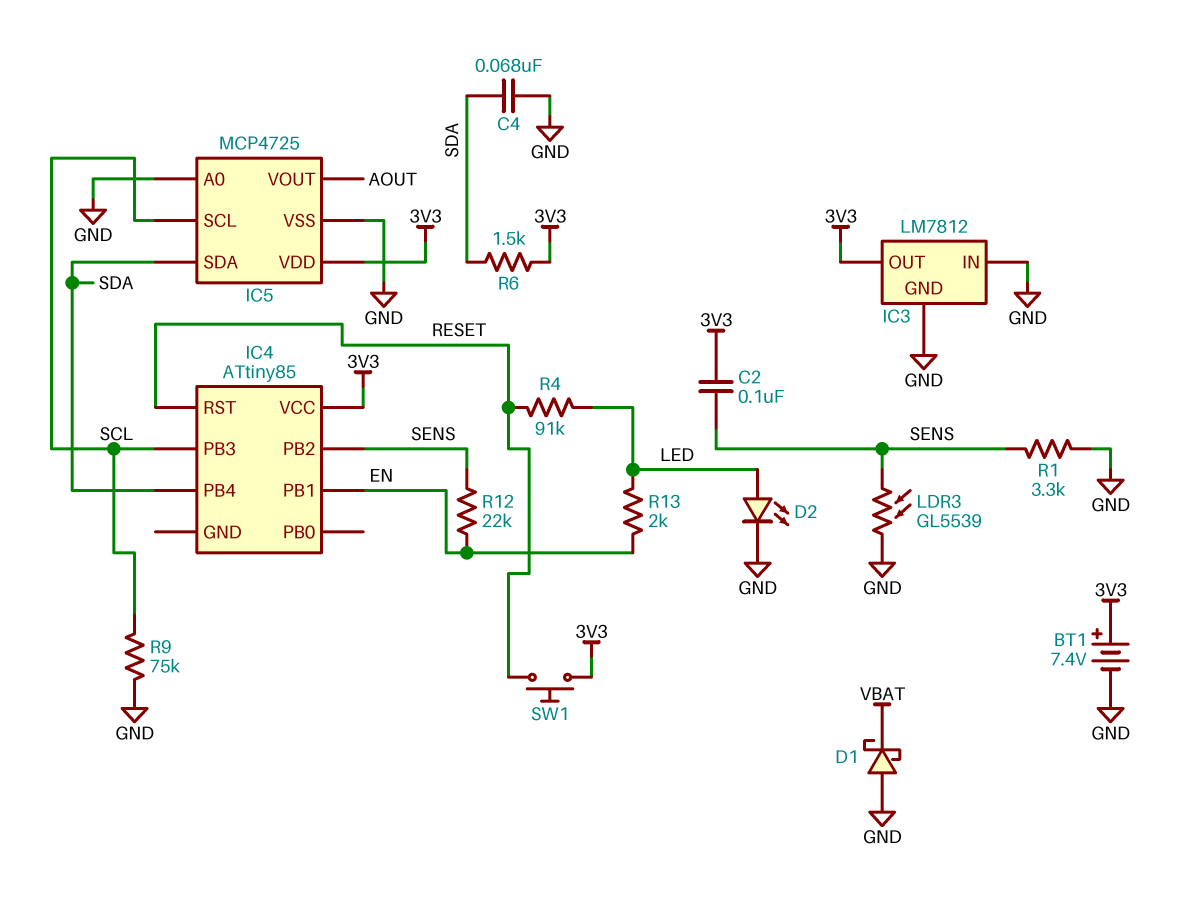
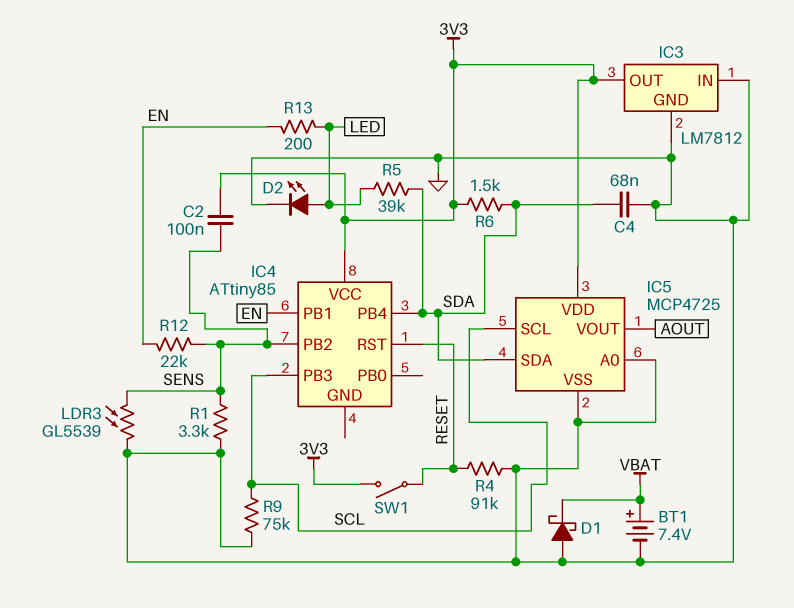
BT1: 7.4V (plus 3V3, minus GND) -> 7.4V (plus VBAT, minus GND)
R4: 91k (LED, RESET) -> 91k (GND, RESET)
R5: none -> 39k (LED, SDA)
R13: 2k (EN, LED) -> 200 (EN, LED)
SW1: button (3V3, RESET) -> switch (3V3, RESET)

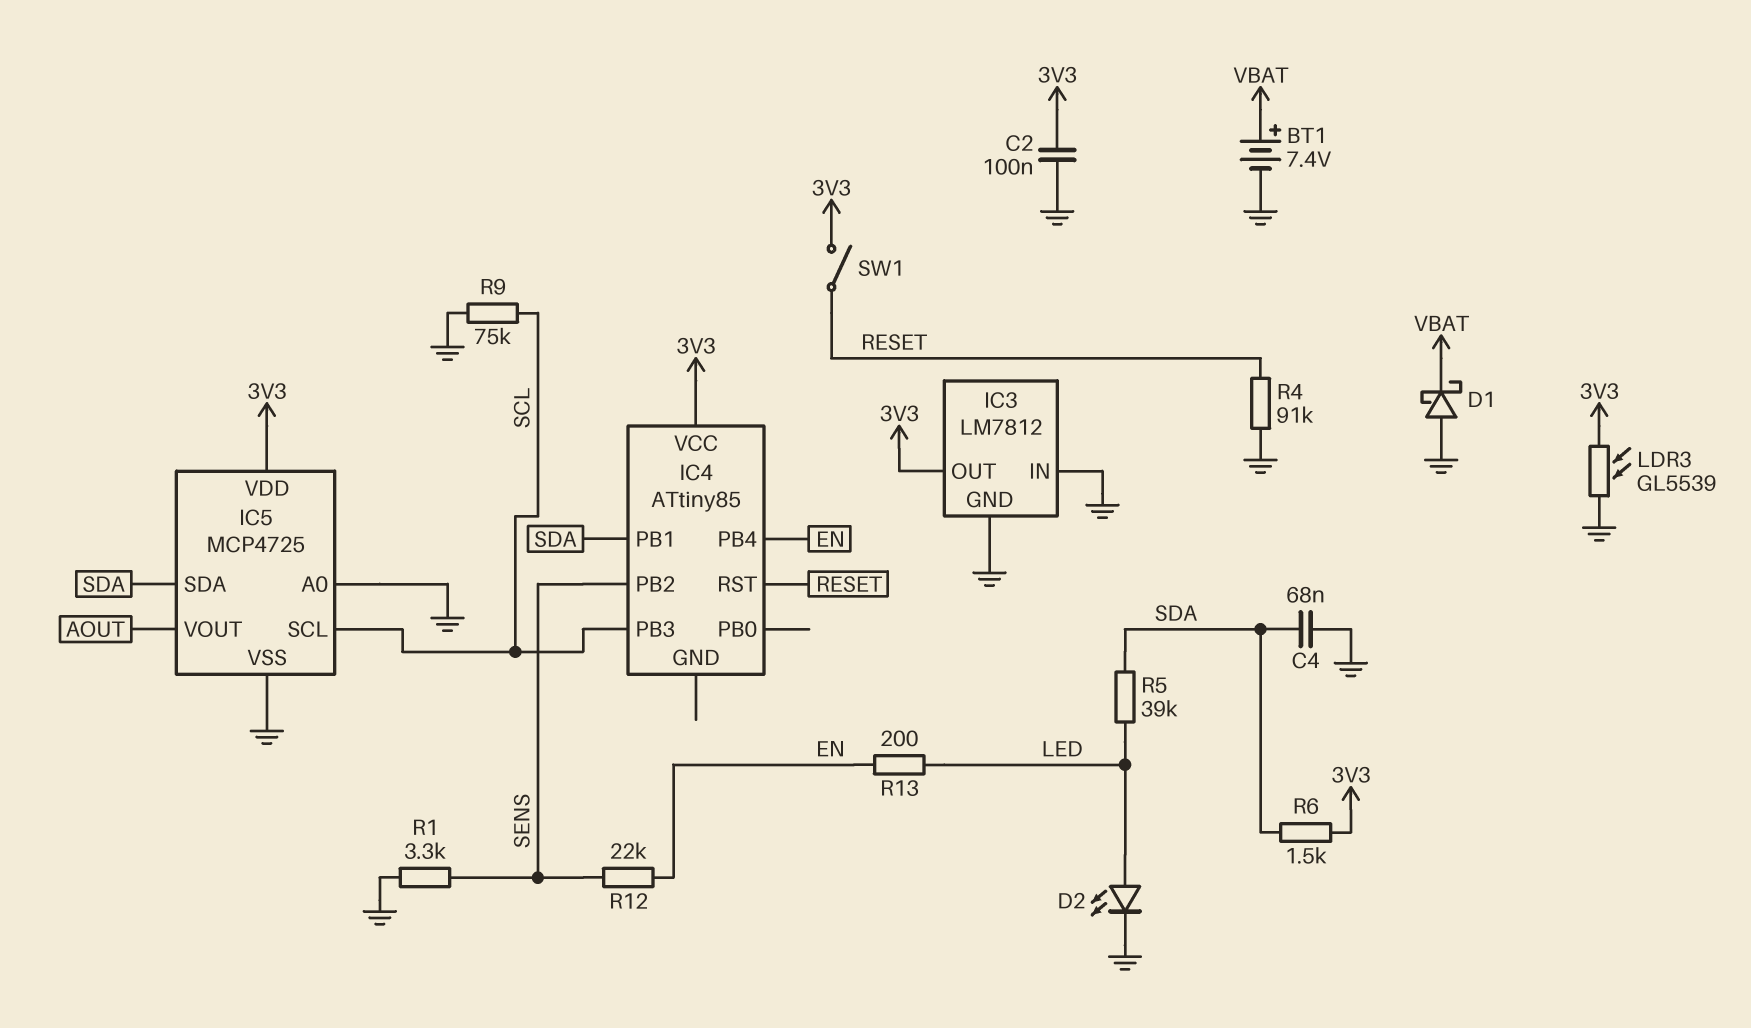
C2: 100nF (3V3, SENS) -> 100nF (3V3, GND)
IC4 pin PB1: EN -> SDA
IC4 pin PB4: SDA -> EN
LDR3: GL5539 (GND, SENS) -> GL5539 (3V3, GND)

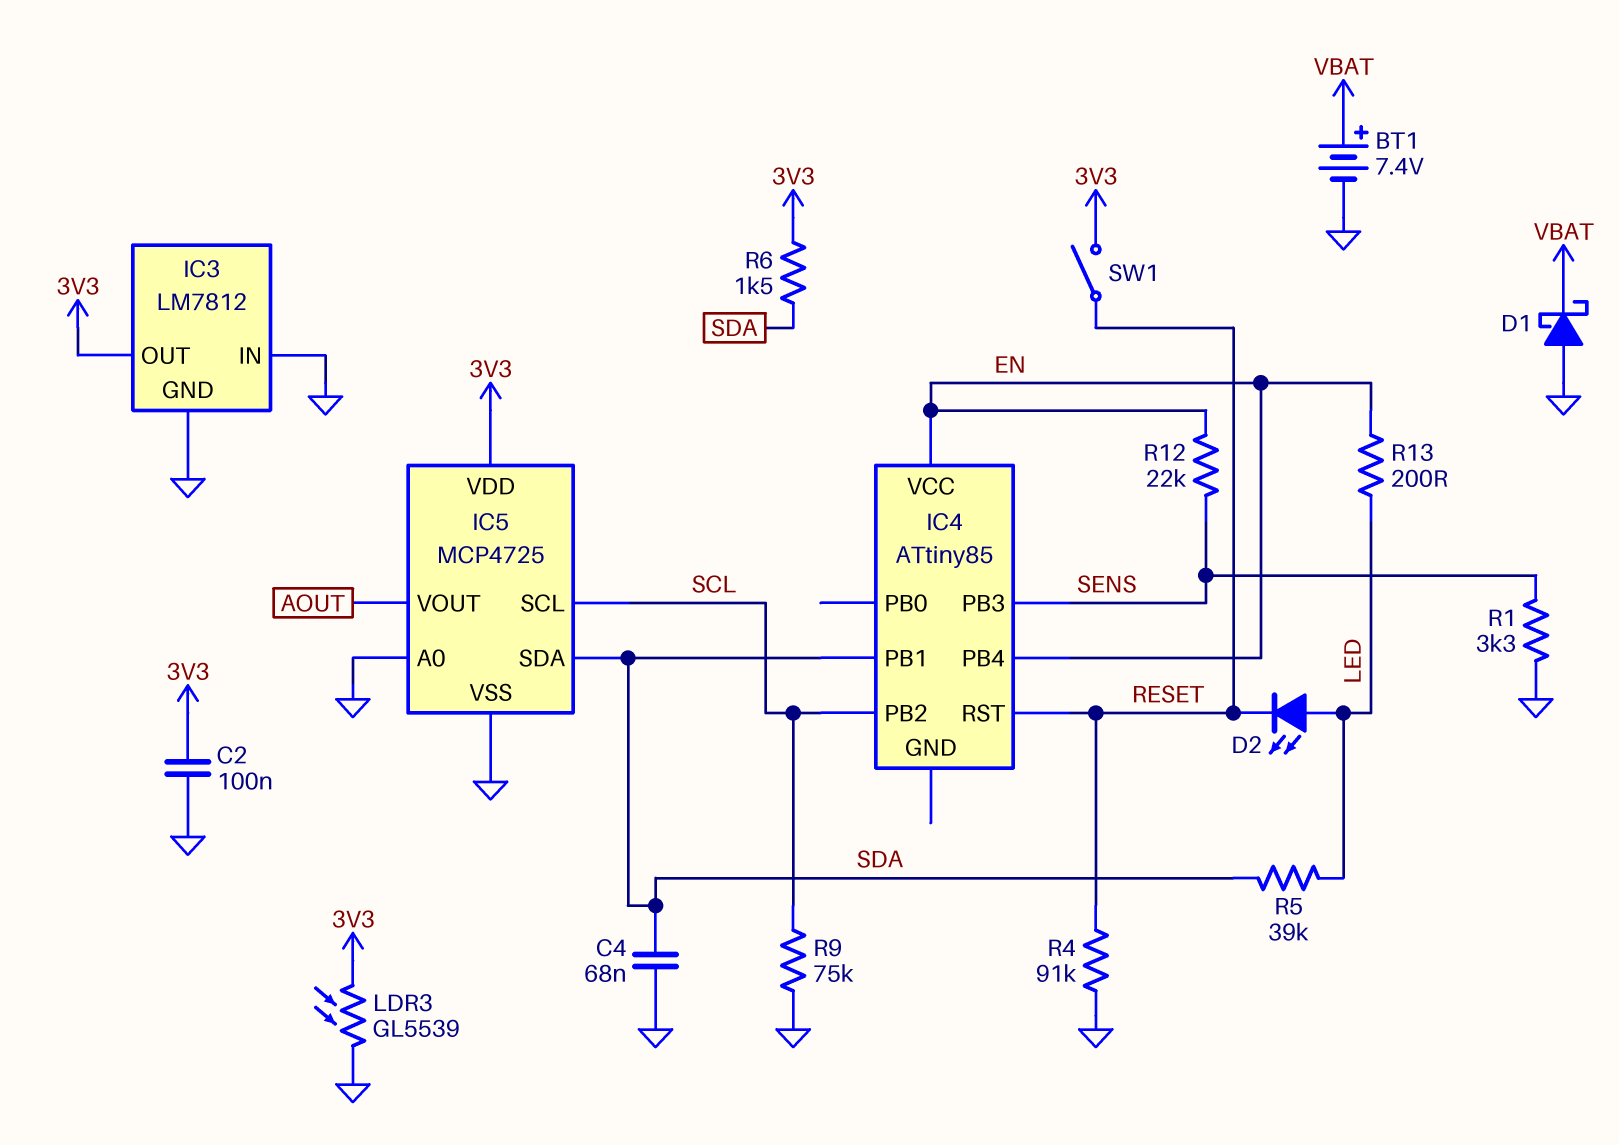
D2: LED (A LED, K GND) -> LED (A LED, K RESET)
IC4 pin PB2: SENS -> SCL
IC4 pin PB3: SCL -> SENS
IC4 pin VCC: 3V3 -> EN

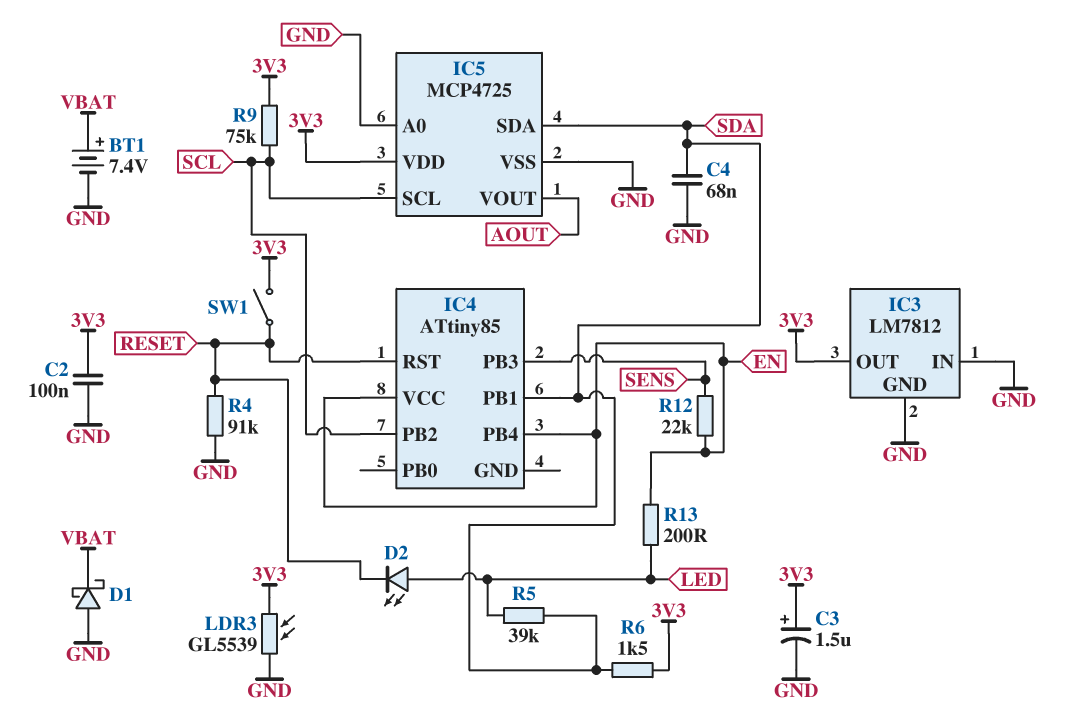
C3: none -> 1.5uF (plus 3V3, minus GND)
R1: 3.3k (GND, SENS) -> none
R9: 75k (GND, SCL) -> 75k (3V3, SCL)

